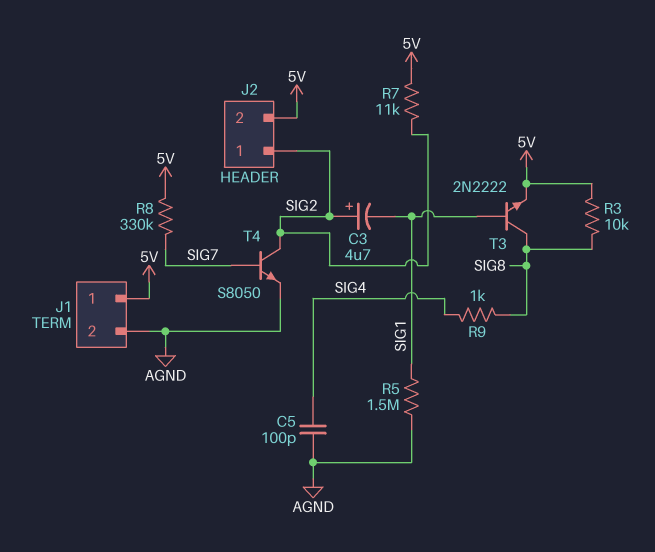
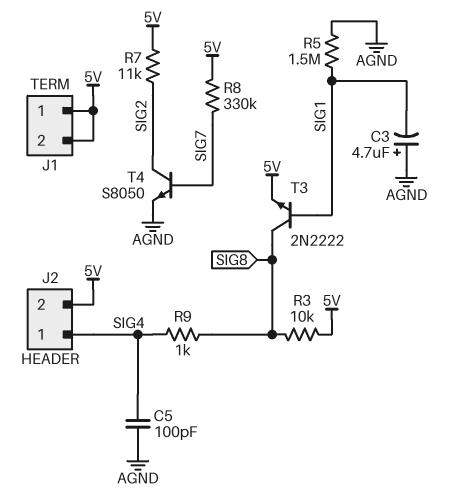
C3: 4.7uF (plus SIG2, minus SIG1) -> 4.7uF (plus AGND, minus SIG1)
J1 pin 2: AGND -> 5V
J2 pin 1: SIG2 -> SIG4

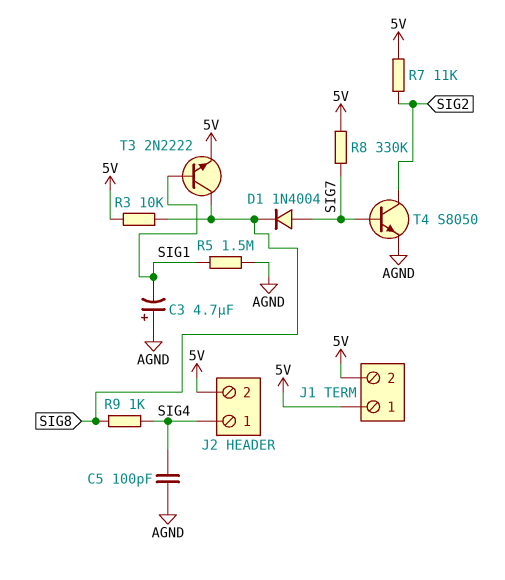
D1: none -> diode 1N4004 (A SIG7, K SIG8)

